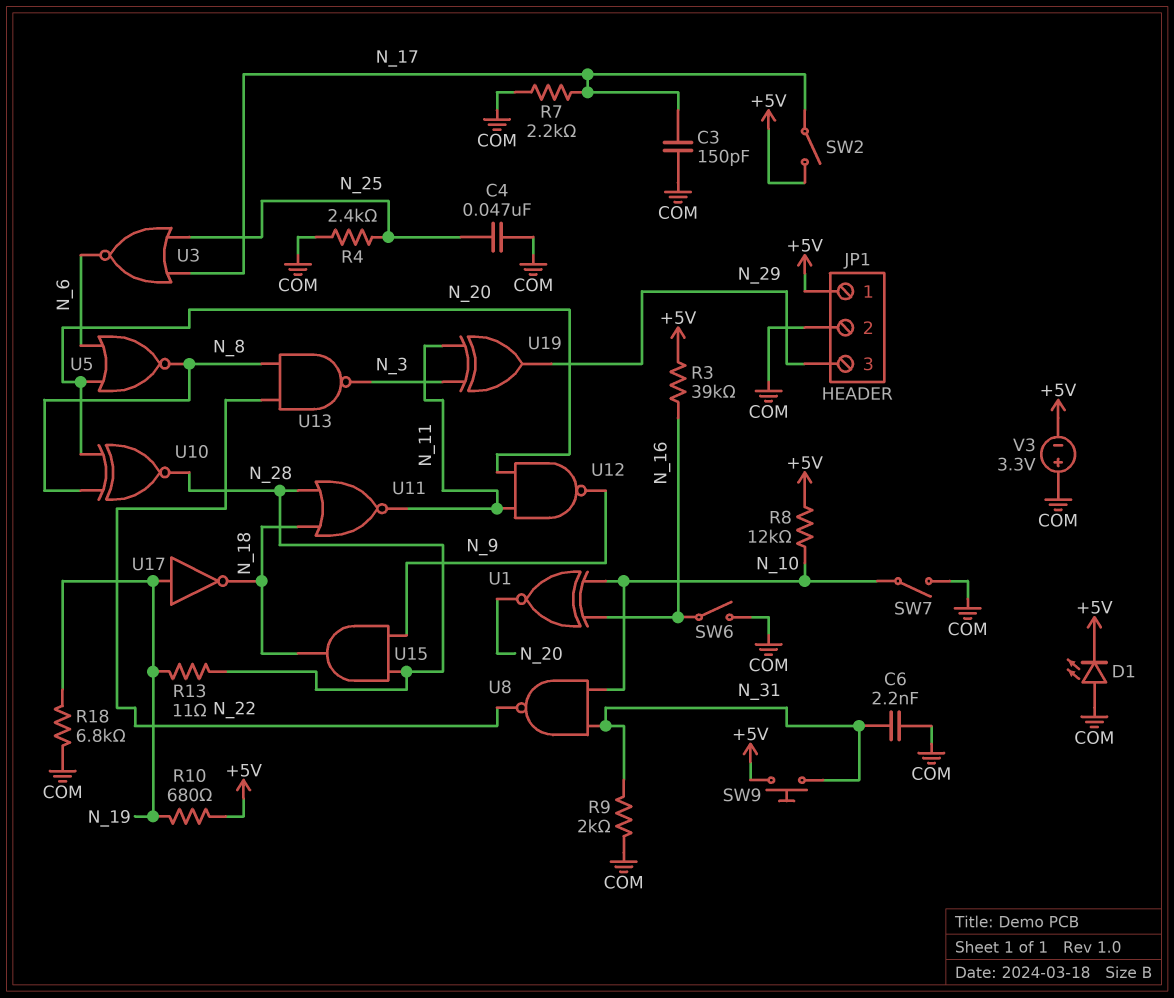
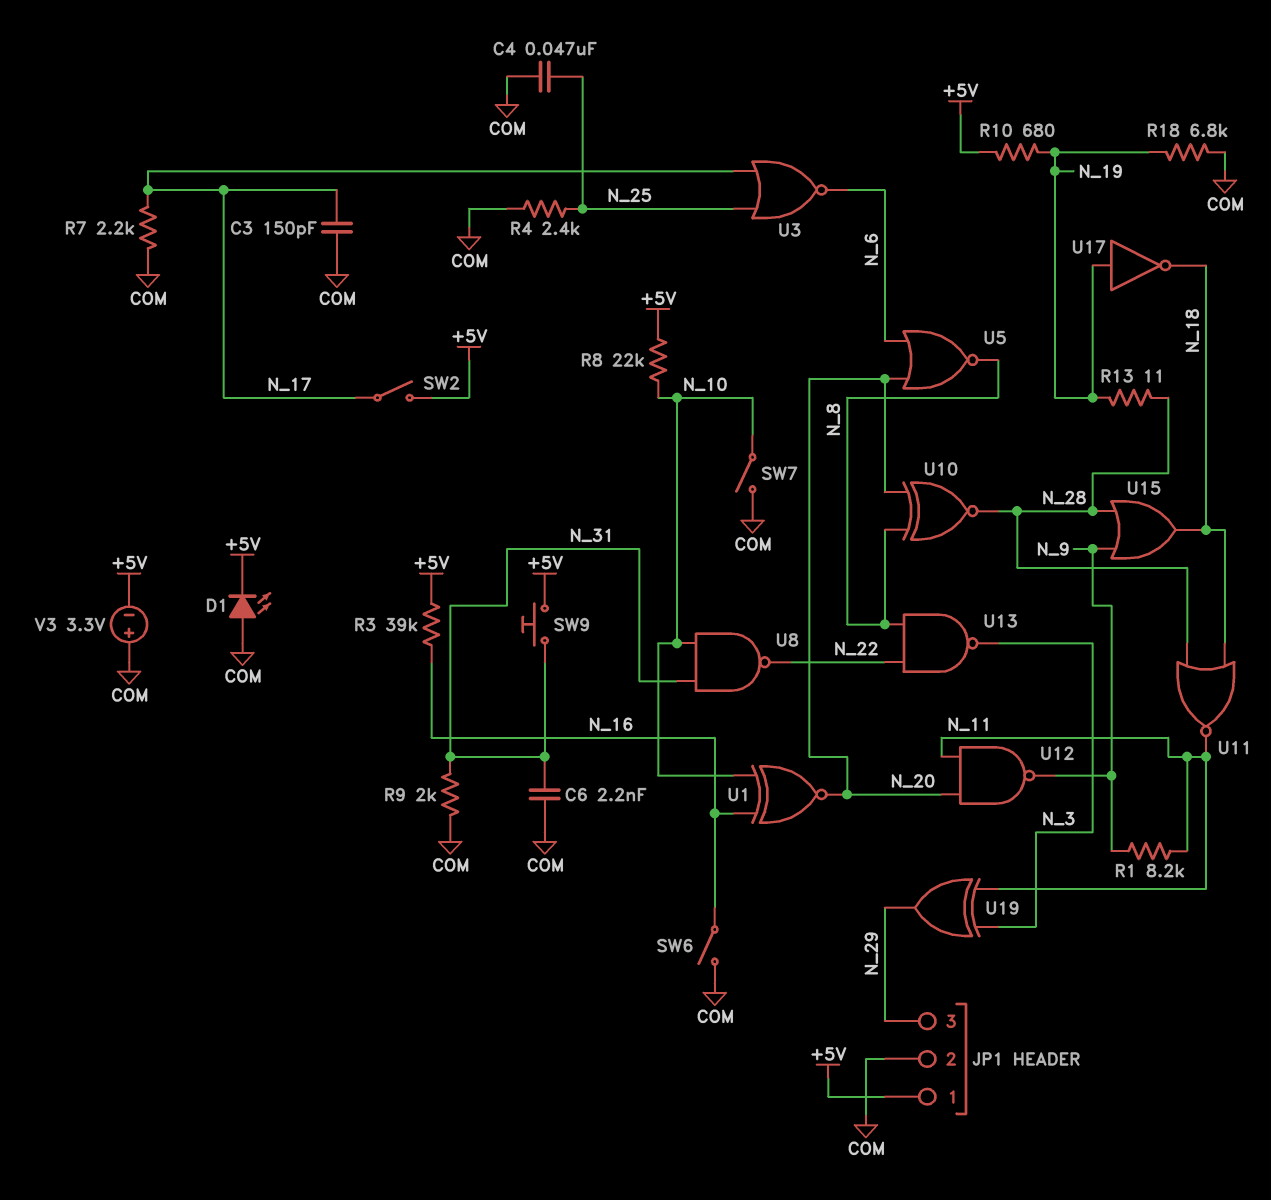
R1: none -> 8.2k (N_9, N_11)
R8: 12k (+5V, N_10) -> 22k (+5V, N_10)
U15: AND (in N_9, in N_28, out N_18) -> OR (in N_9, in N_28, out N_18)

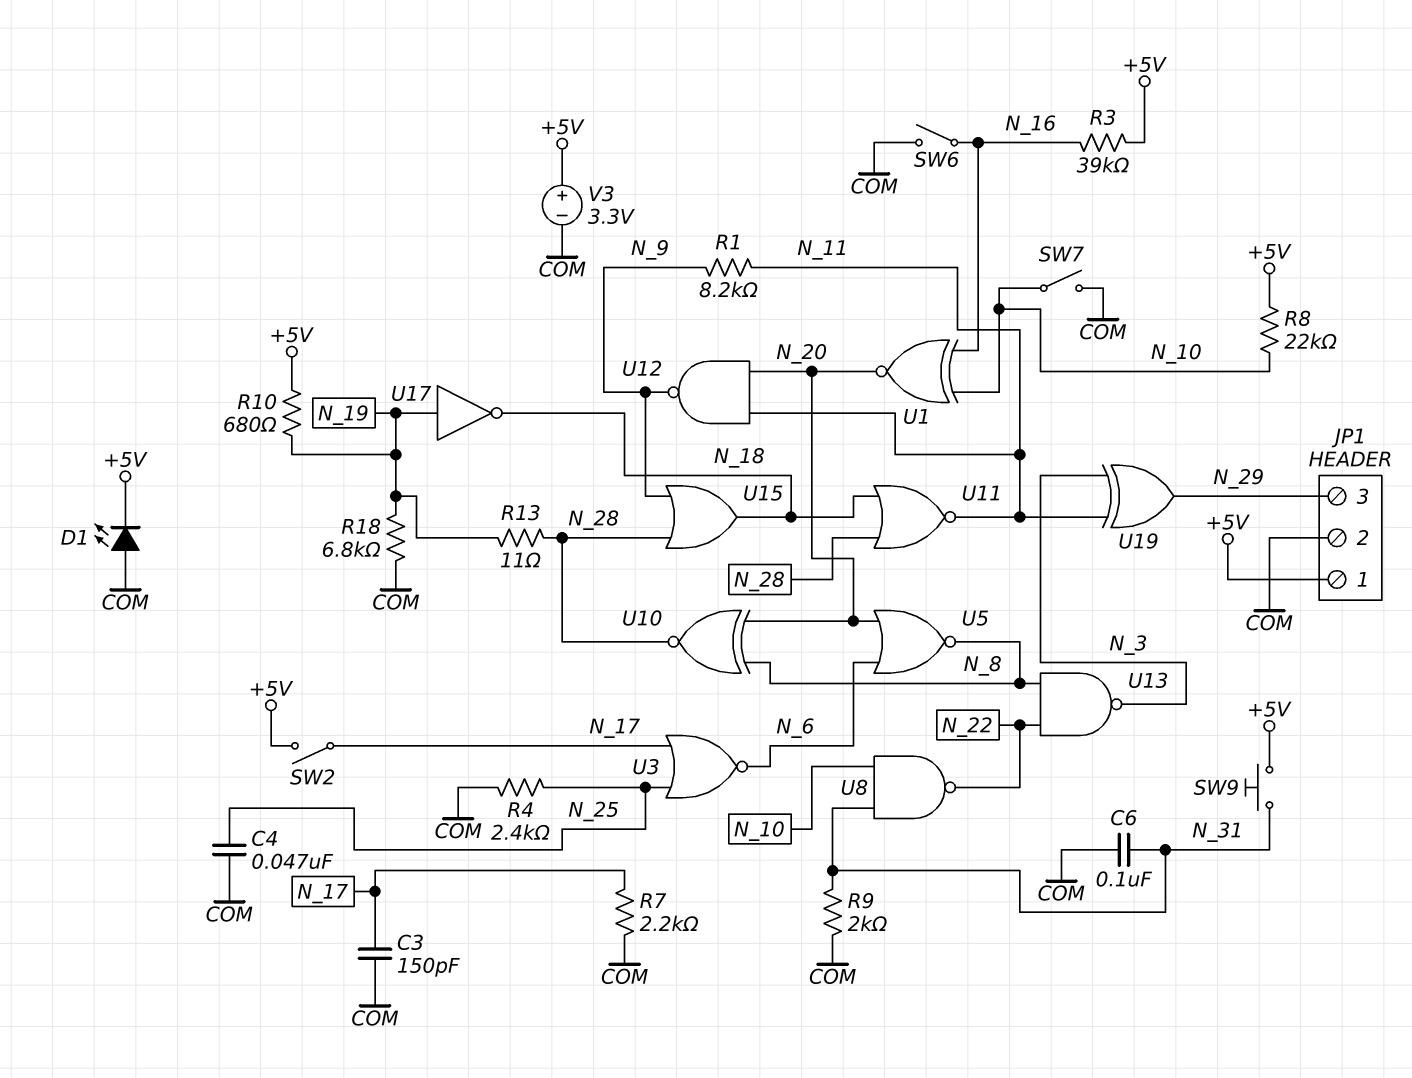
C6: 2.2nF (COM, N_31) -> 100nF (COM, N_31)
V3: 3.3V (plus COM, minus +5V) -> 3.3V (plus +5V, minus COM)

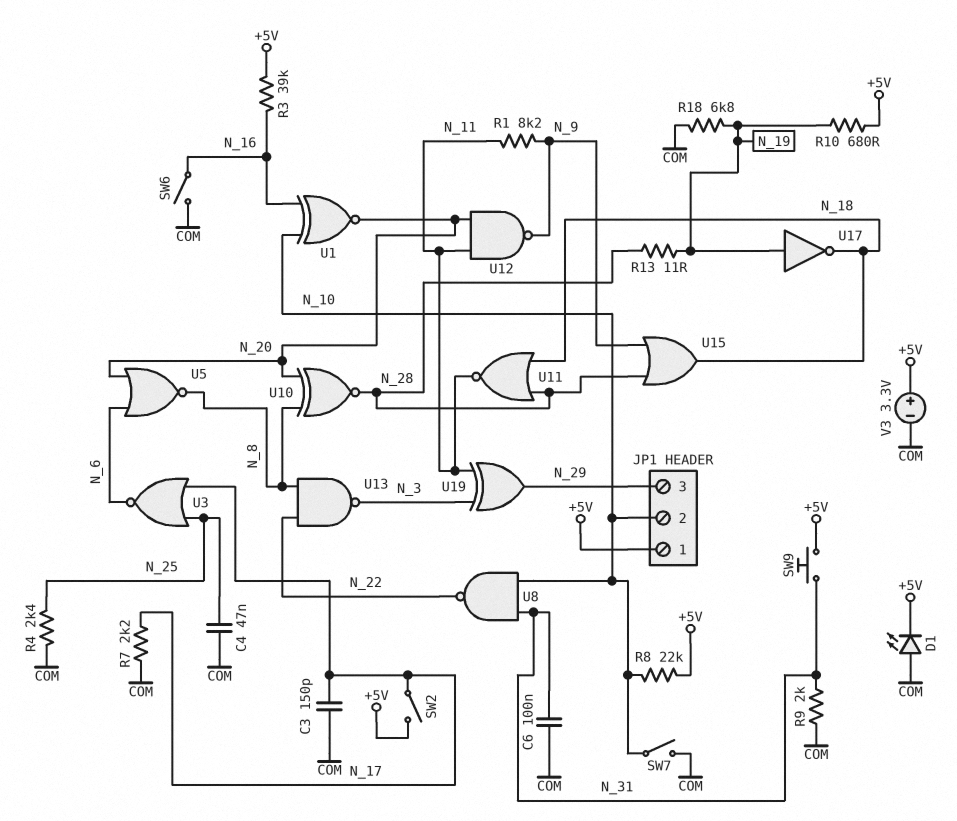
JP1 pin 2: COM -> N_10

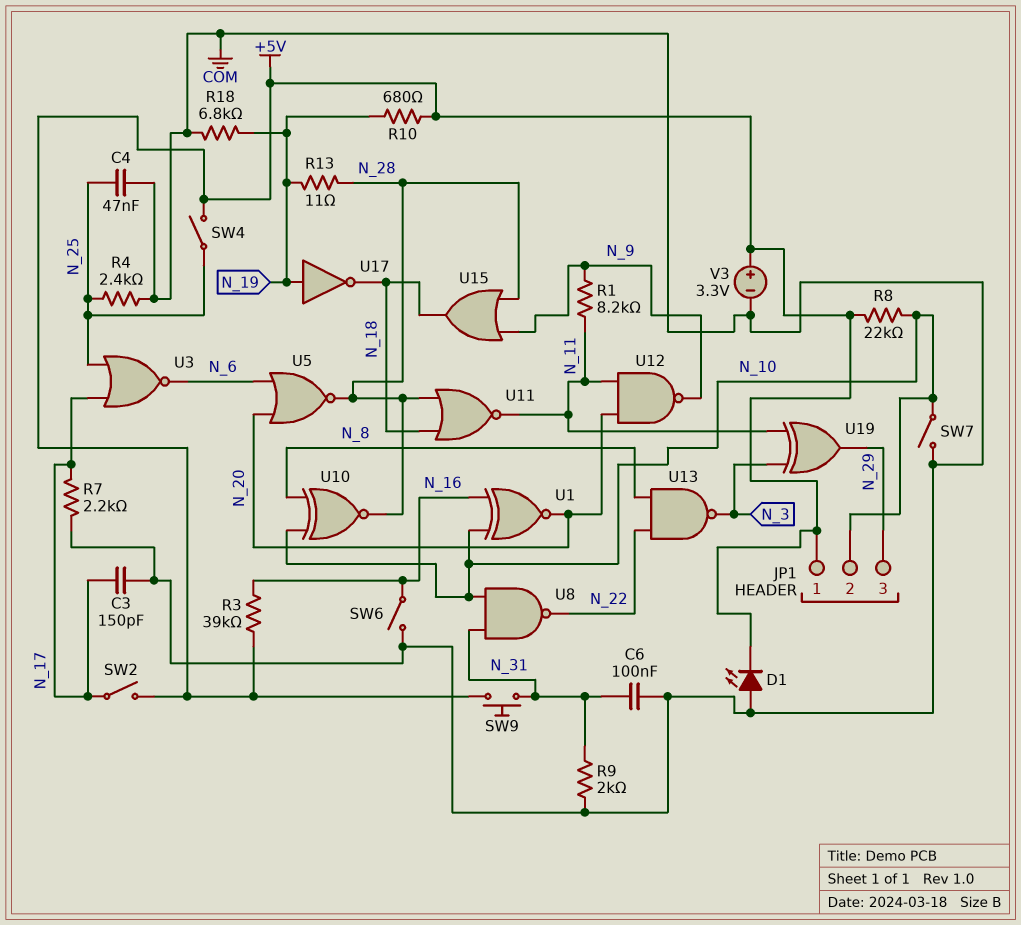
SW4: none -> switch (+5V, N_25)
U5: NOR (in N_6, in N_20, out N_8) -> NOR (in N_6, in N_20, out N_28)
U10: XNOR (in N_8, in N_20, out N_28) -> XNOR (in N_8, in N_10, out N_28)

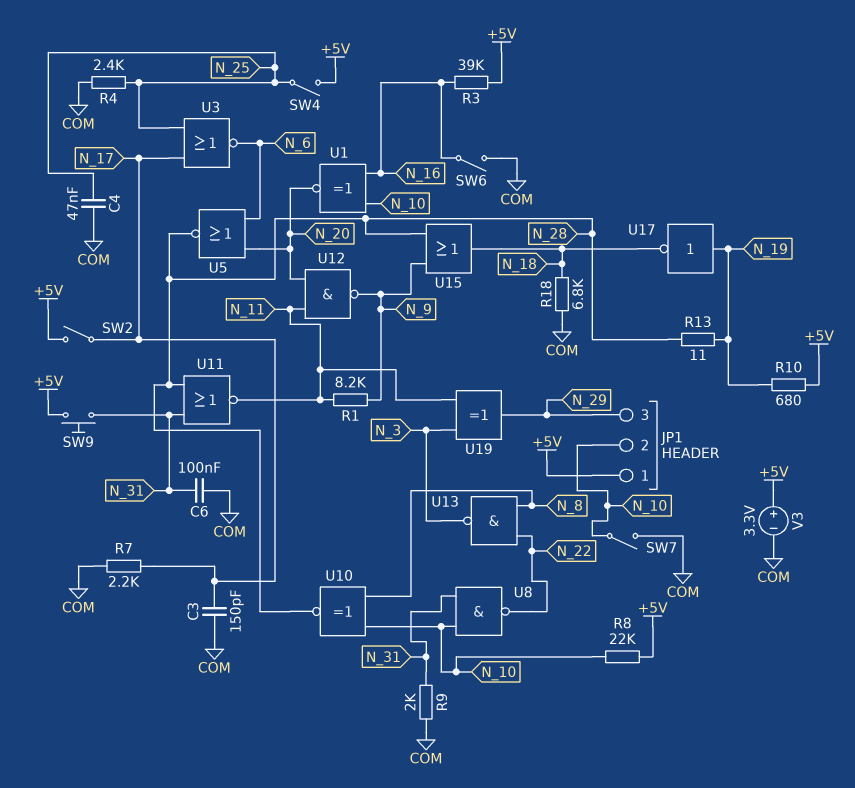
D1: LED (A COM, K +5V) -> none
R18: 6.8k (COM, N_19) -> 6.8k (COM, N_18)
U11: NOR (in N_18, in N_28, out N_11) -> NOR (in N_28, in N_31, out N_11)

